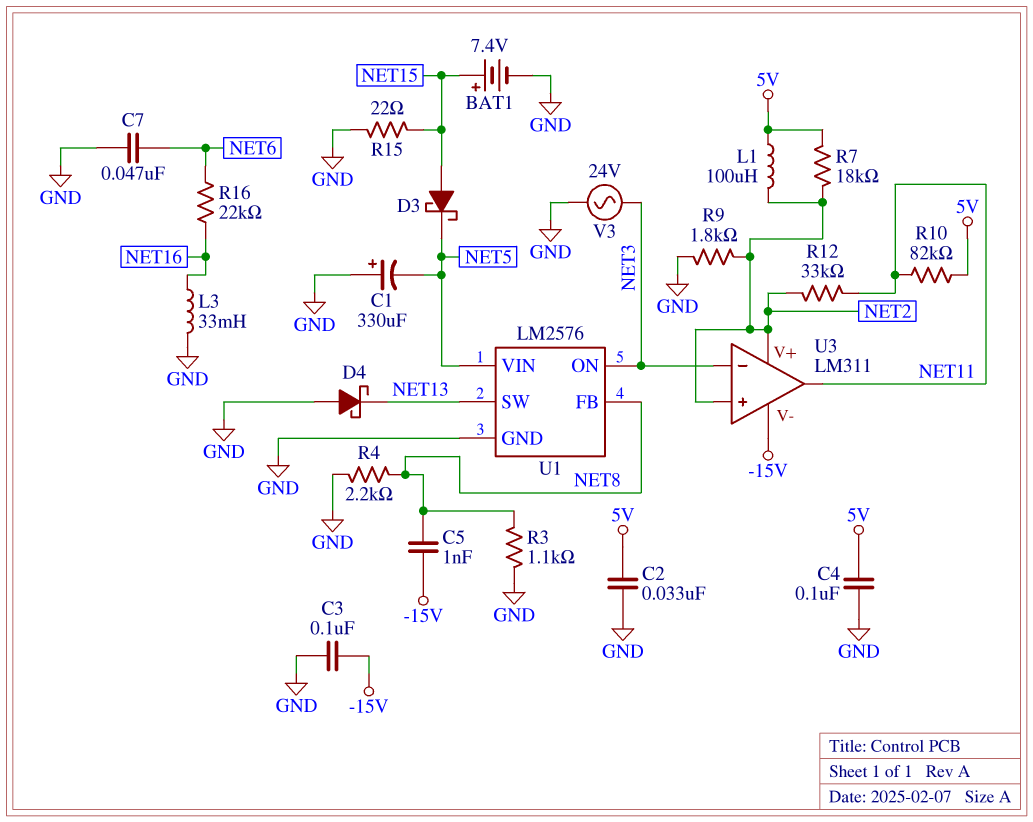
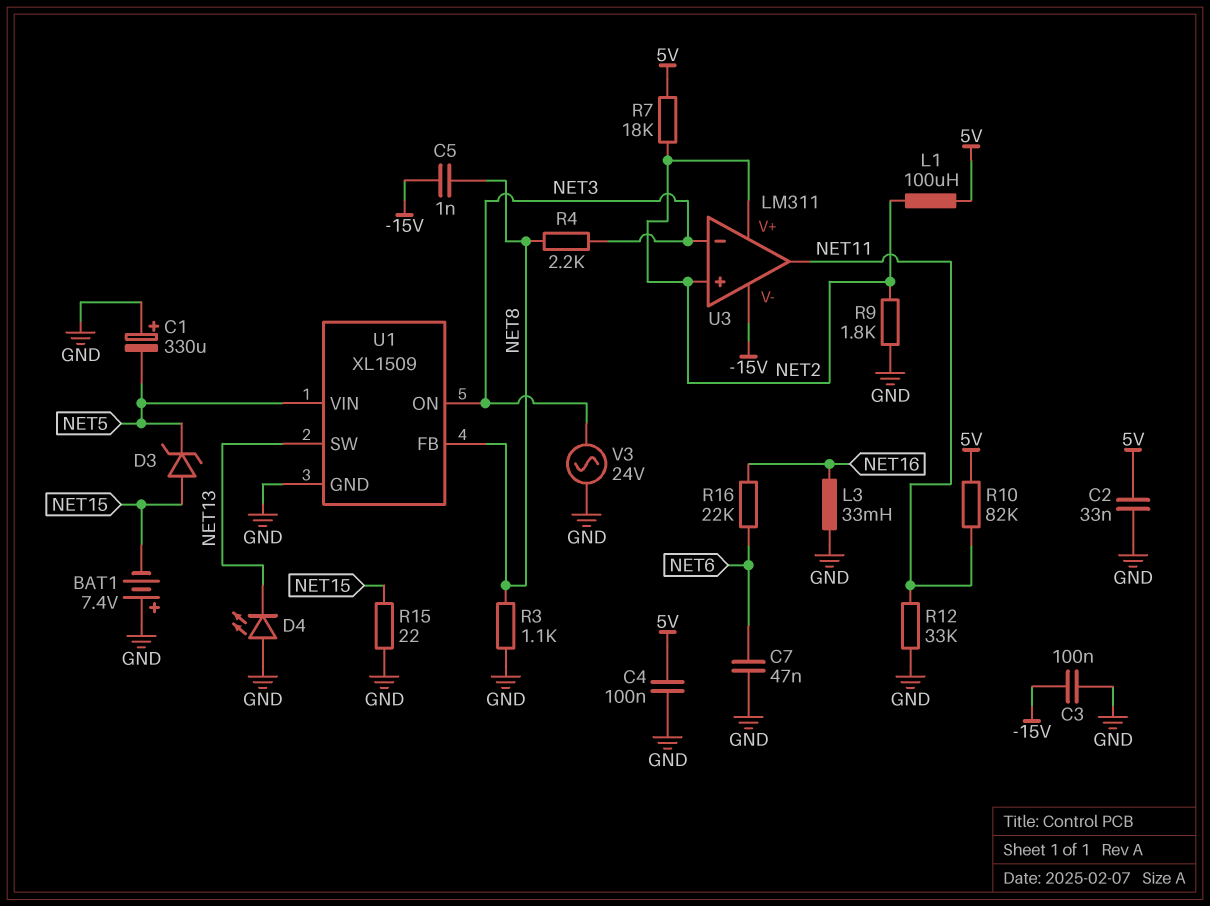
BAT1: 7.4V (plus NET15, minus GND) -> 7.4V (plus GND, minus NET15)
D3: schottky (A NET15, K NET5) -> zener (A NET15, K NET5)
D4: schottky (A GND, K NET13) -> LED (A GND, K NET13)
R4: 2.2k (GND, NET8) -> 2.2k (NET3, NET8)
R12: 33k (NET2, NET11) -> 33k (GND, NET11)
U1: LM2576 -> XL1509

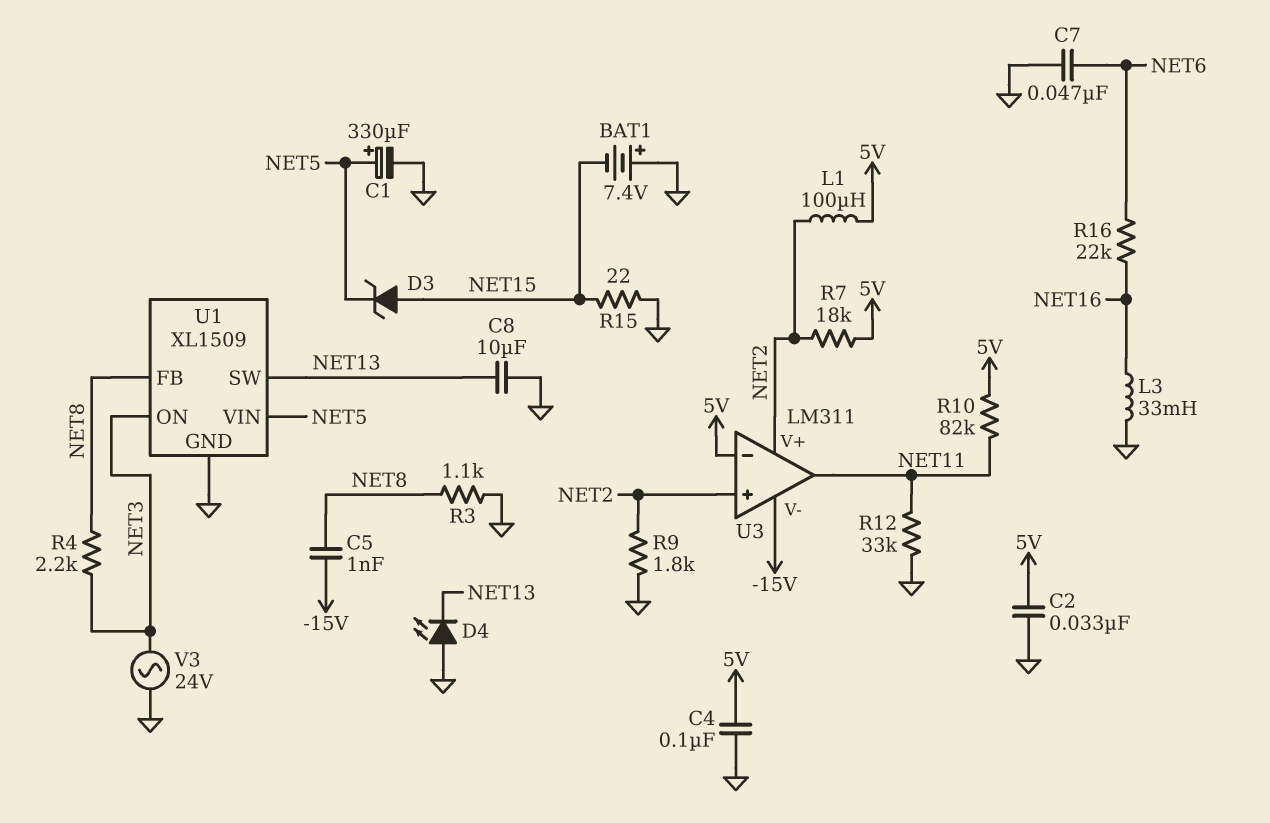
C1: 330uF (plus GND, minus NET5) -> 330uF (plus NET5, minus GND)
C3: 100nF (-15V, GND) -> none
C8: none -> 10uF (GND, NET13)
U3 pin in-: NET3 -> 5V

